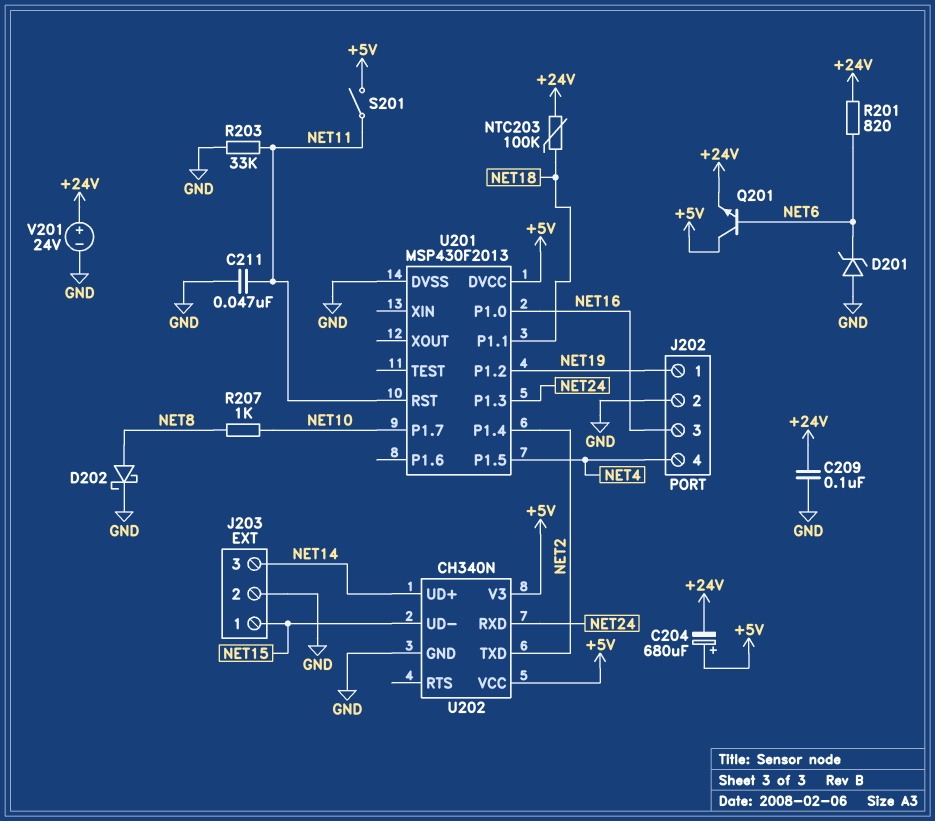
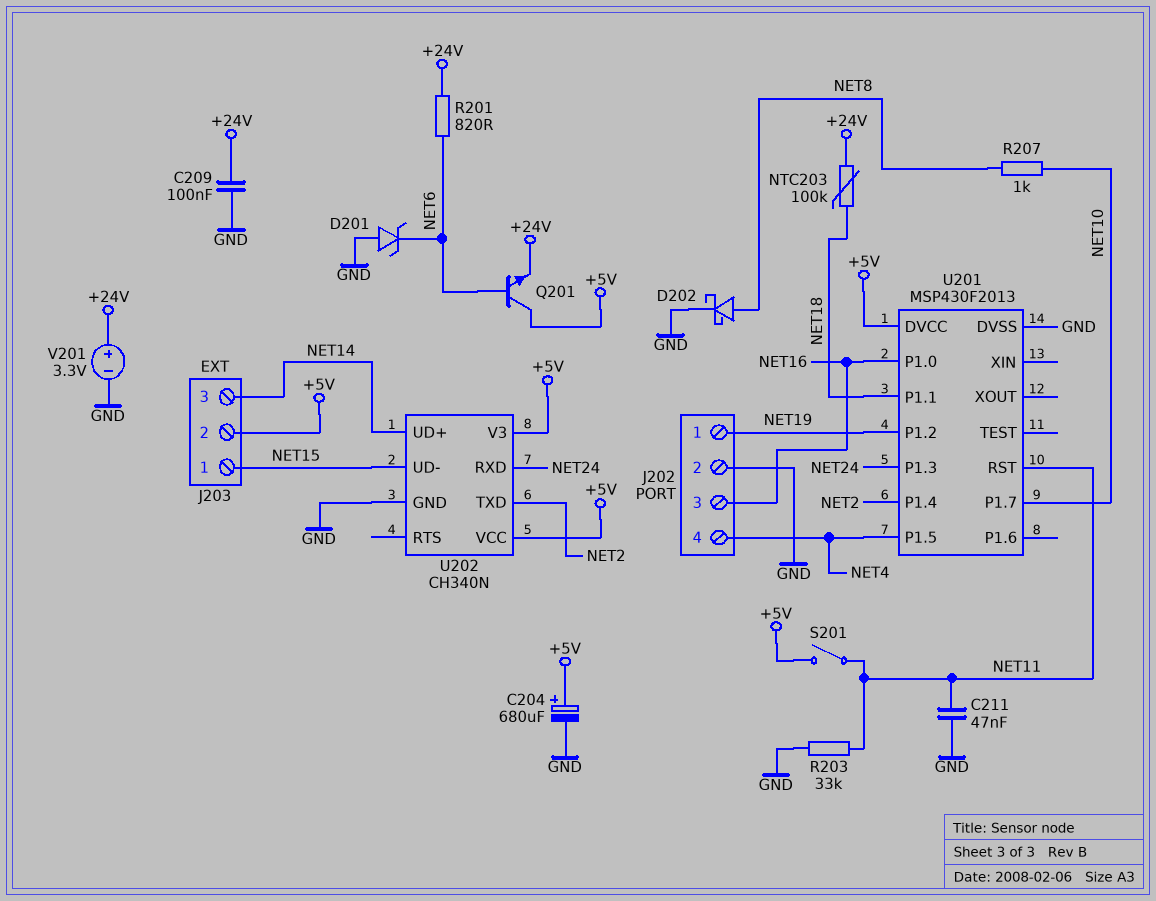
C204: 680uF (plus +5V, minus +24V) -> 680uF (plus +5V, minus GND)
J203 pin 2: GND -> +5V
V201: 24V (plus +24V, minus GND) -> 3.3V (plus +24V, minus GND)

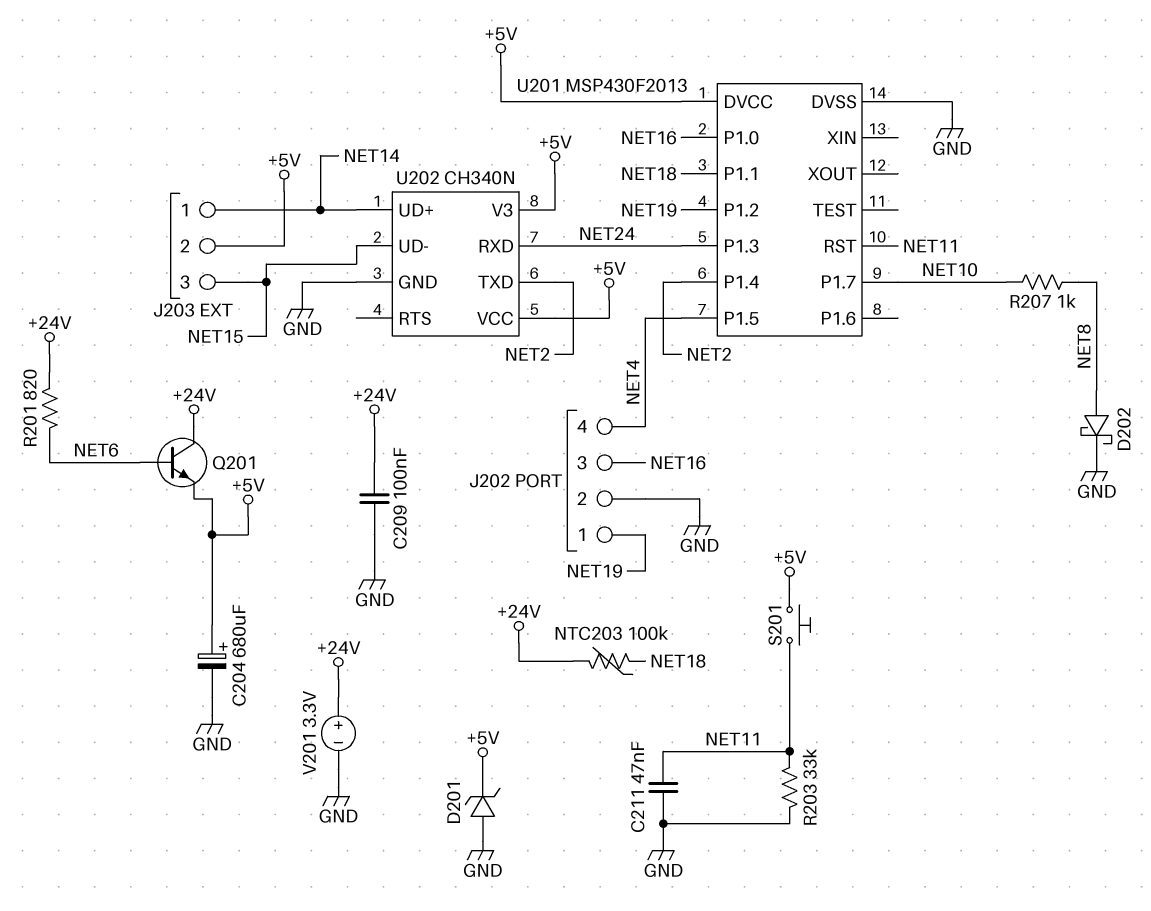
D201: zener (A GND, K NET6) -> zener (A GND, K +5V)
J203 pin 1: NET15 -> NET14
J203 pin 3: NET14 -> NET15
Q201: NPN (B NET6, C +5V, E +24V) -> NPN (B NET6, C +24V, E +5V)
S201: switch (+5V, NET11) -> button (+5V, NET11)

